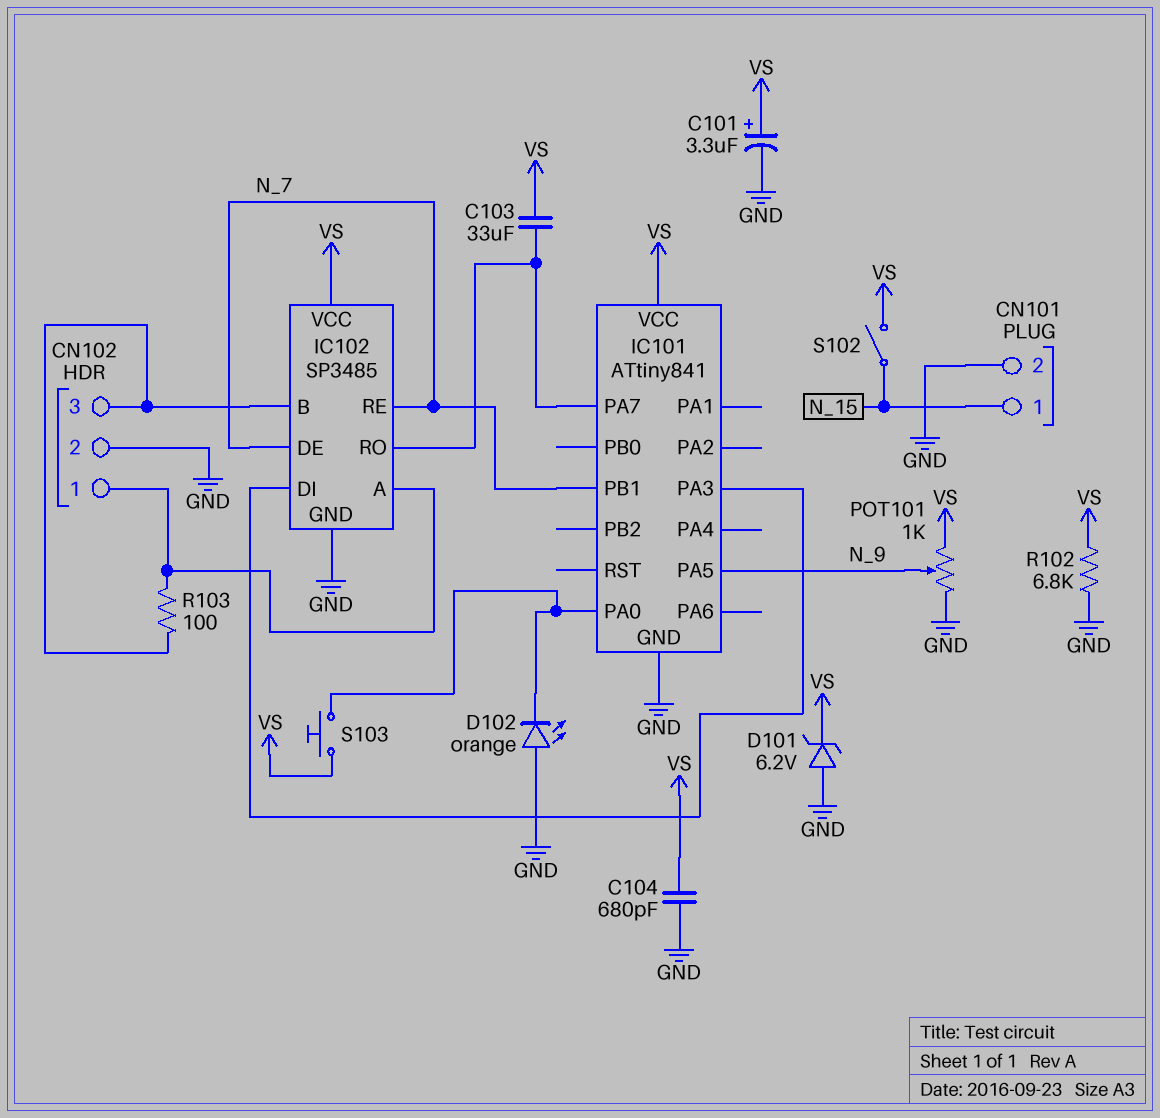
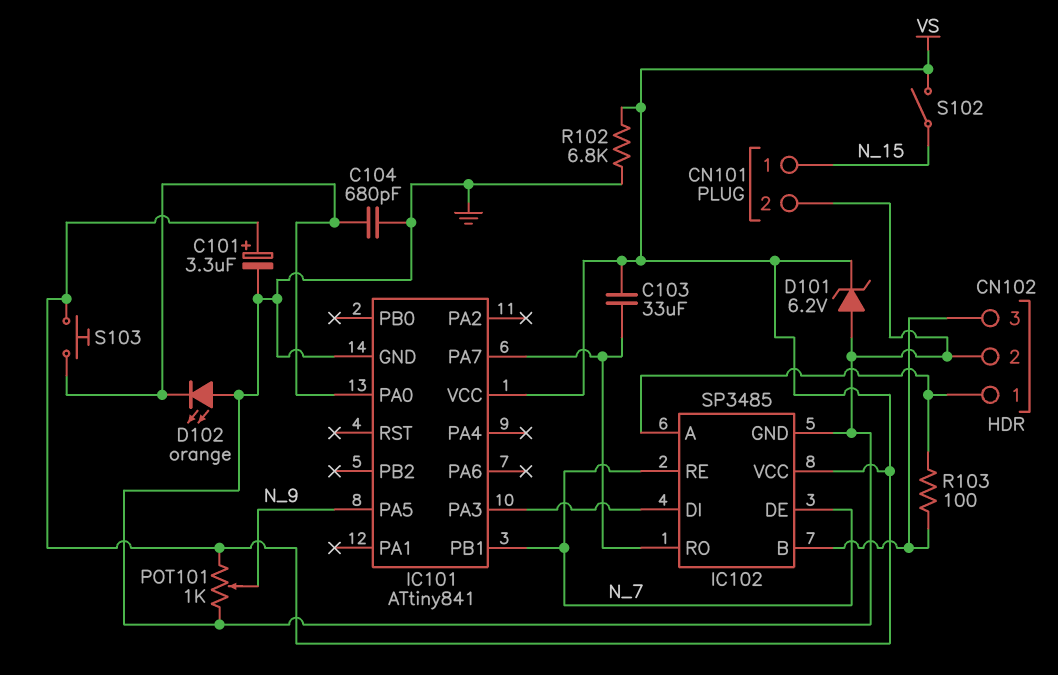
C104: 680pF (GND, VS) -> 680pF (GND, IC101/PA0)

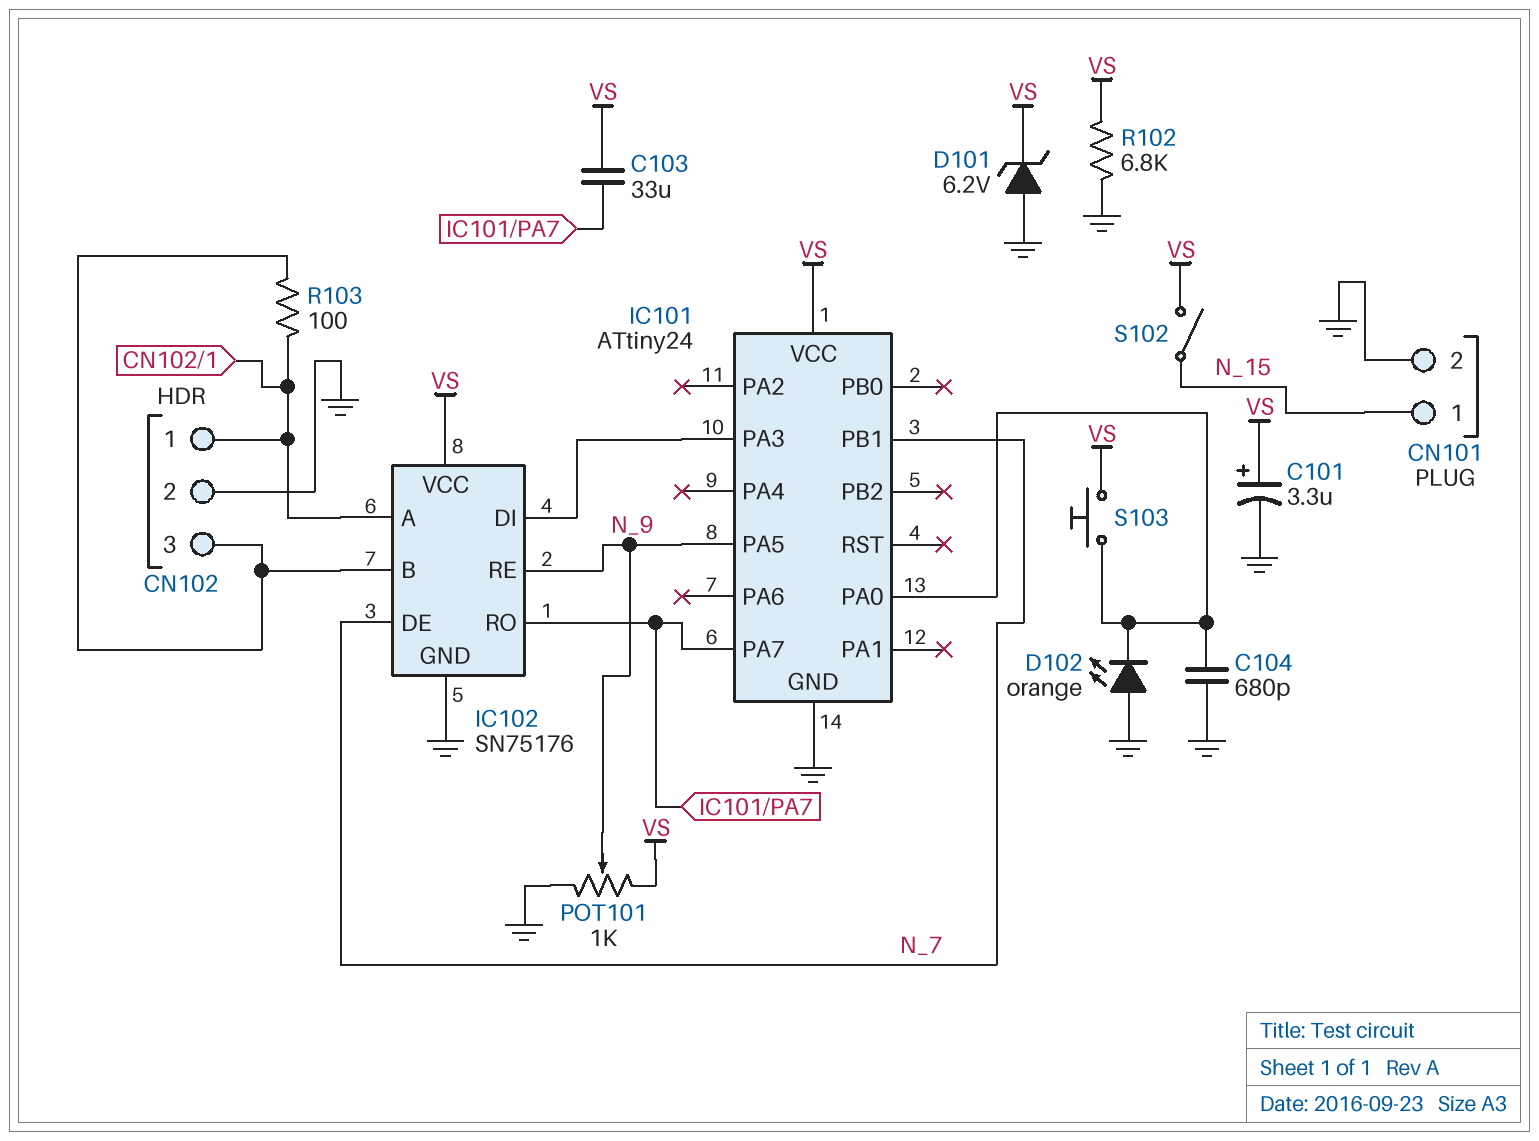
IC101: ATtiny841 -> ATtiny24
IC102: SP3485 -> SN75176
IC102 pin RE: N_7 -> N_9

